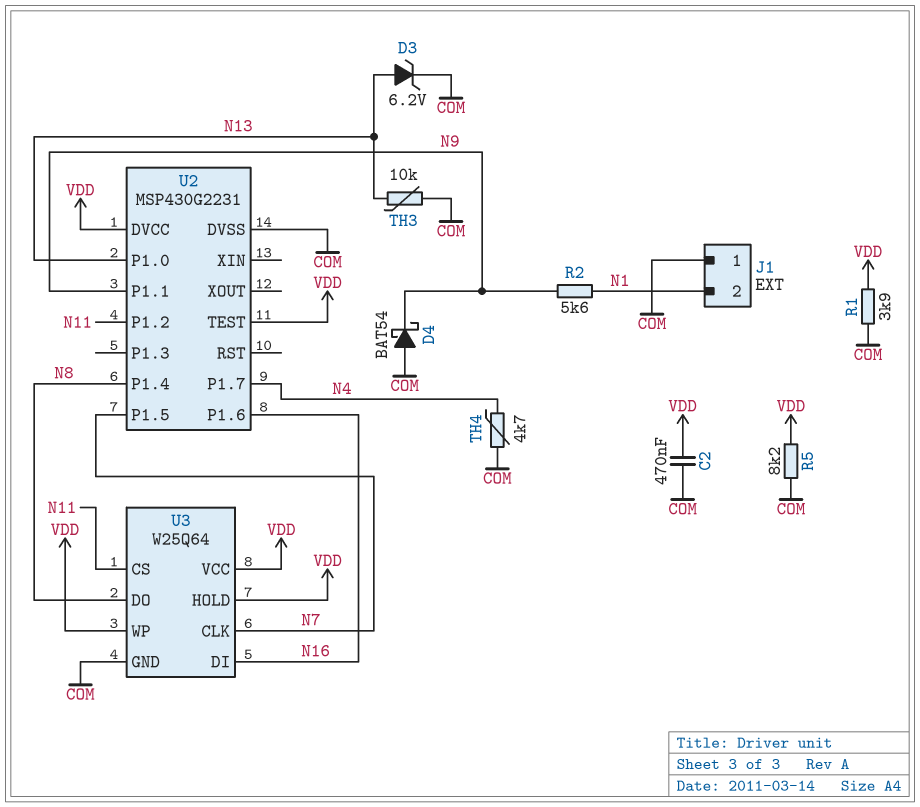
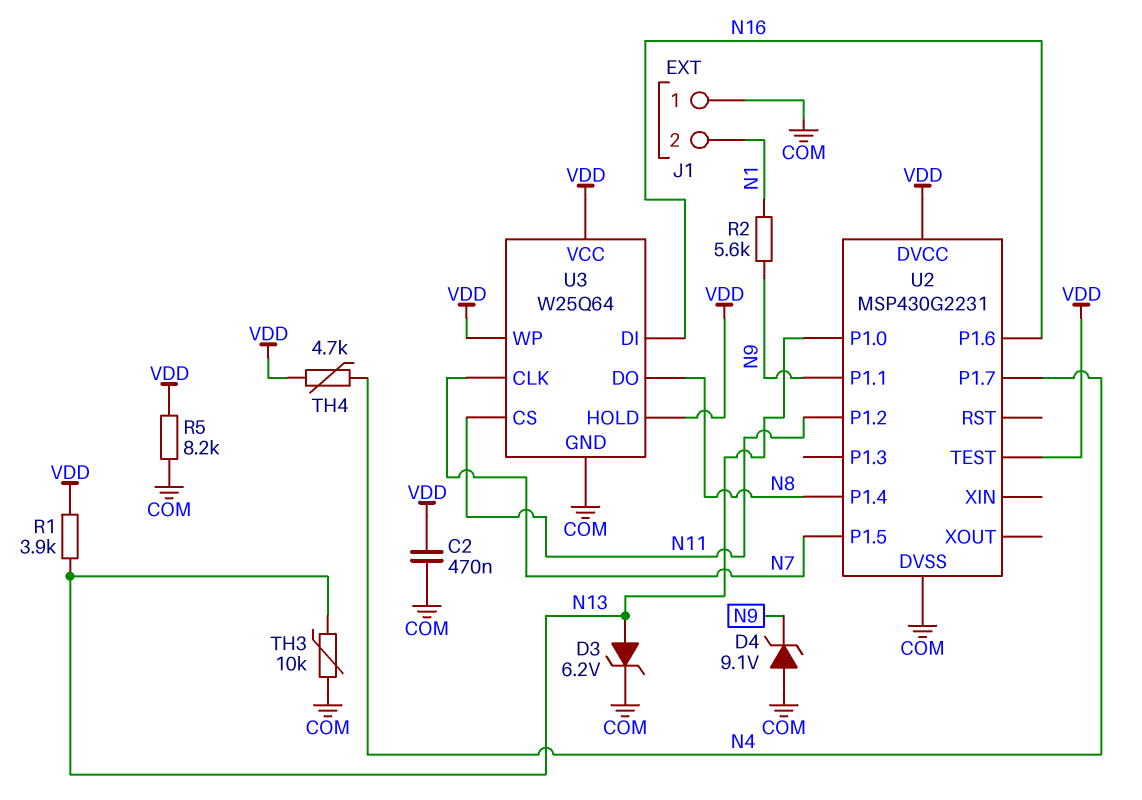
D4: schottky BAT54 (A COM, K N9) -> zener 9.1V (A COM, K N9)
R1: 3.9k (COM, VDD) -> 3.9k (N13, VDD)
TH4: 4.7k (COM, N4) -> 4.7k (N4, VDD)

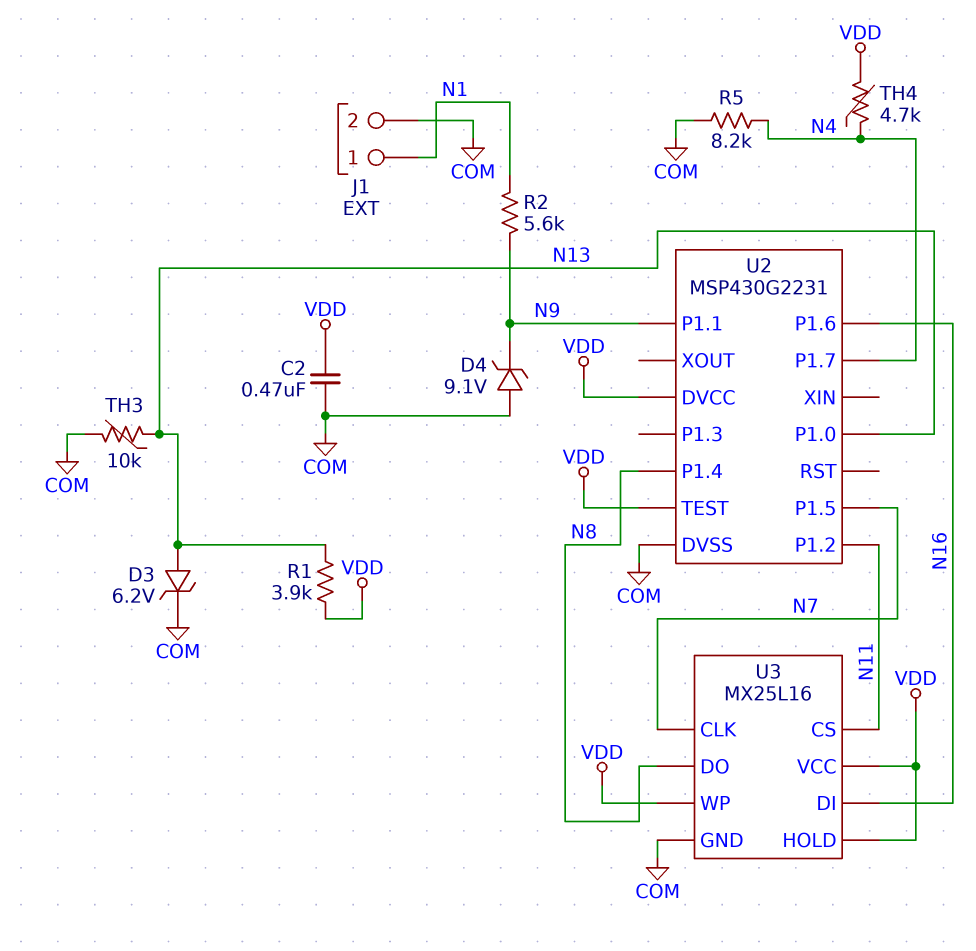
J1 pin 1: COM -> N1
J1 pin 2: N1 -> COM
R5: 8.2k (COM, VDD) -> 8.2k (COM, N4)
U3: W25Q64 -> MX25L16

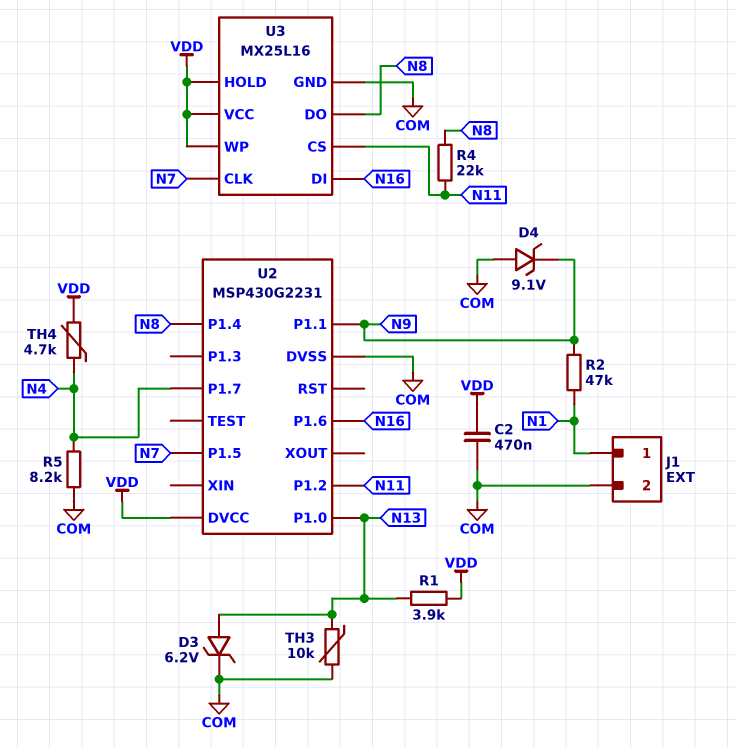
R2: 5.6k (N1, N9) -> 47k (N1, N9)
R4: none -> 22k (N8, N11)
U2 pin TEST: VDD -> none

